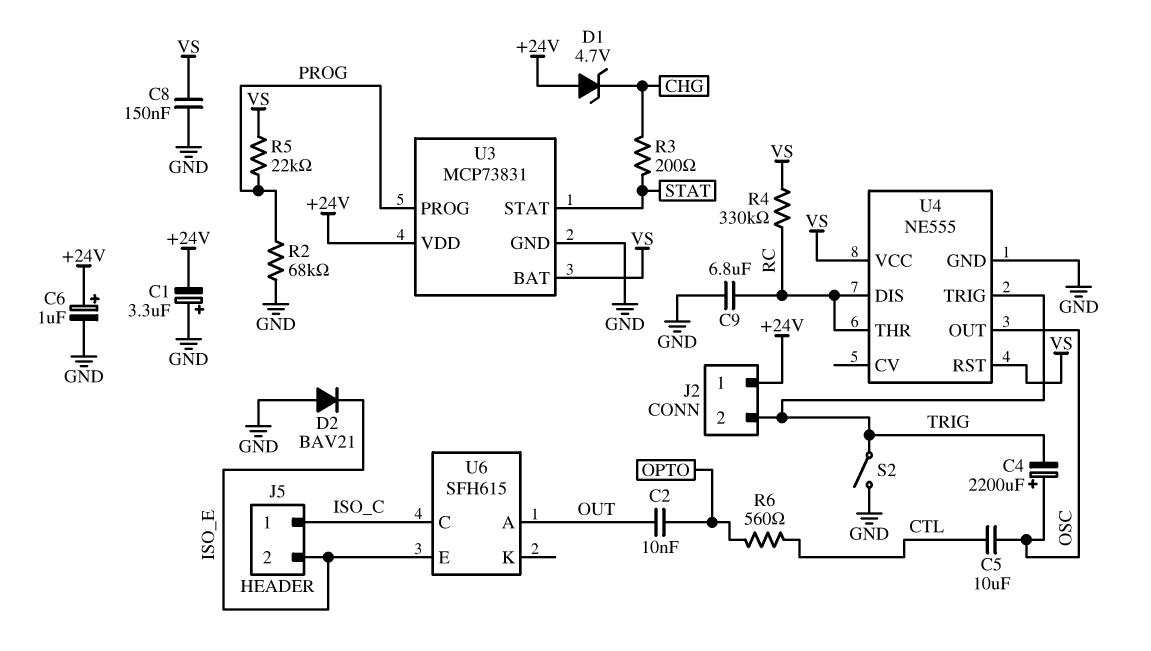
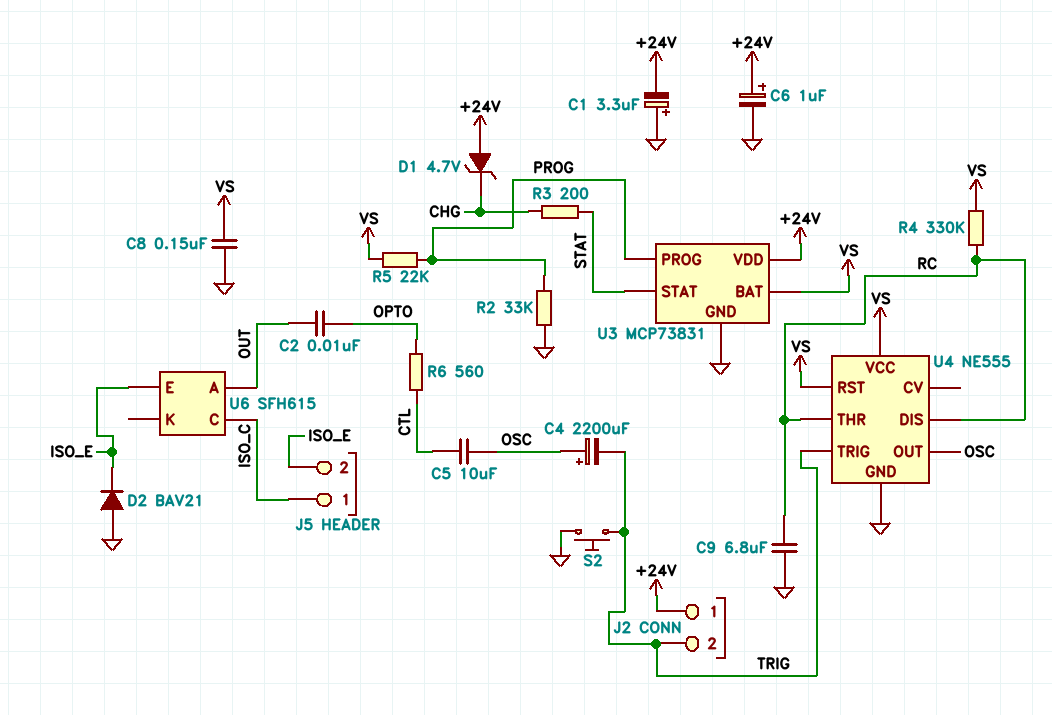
R2: 68k (GND, PROG) -> 33k (GND, PROG)
S2: switch (GND, TRIG) -> button (GND, TRIG)

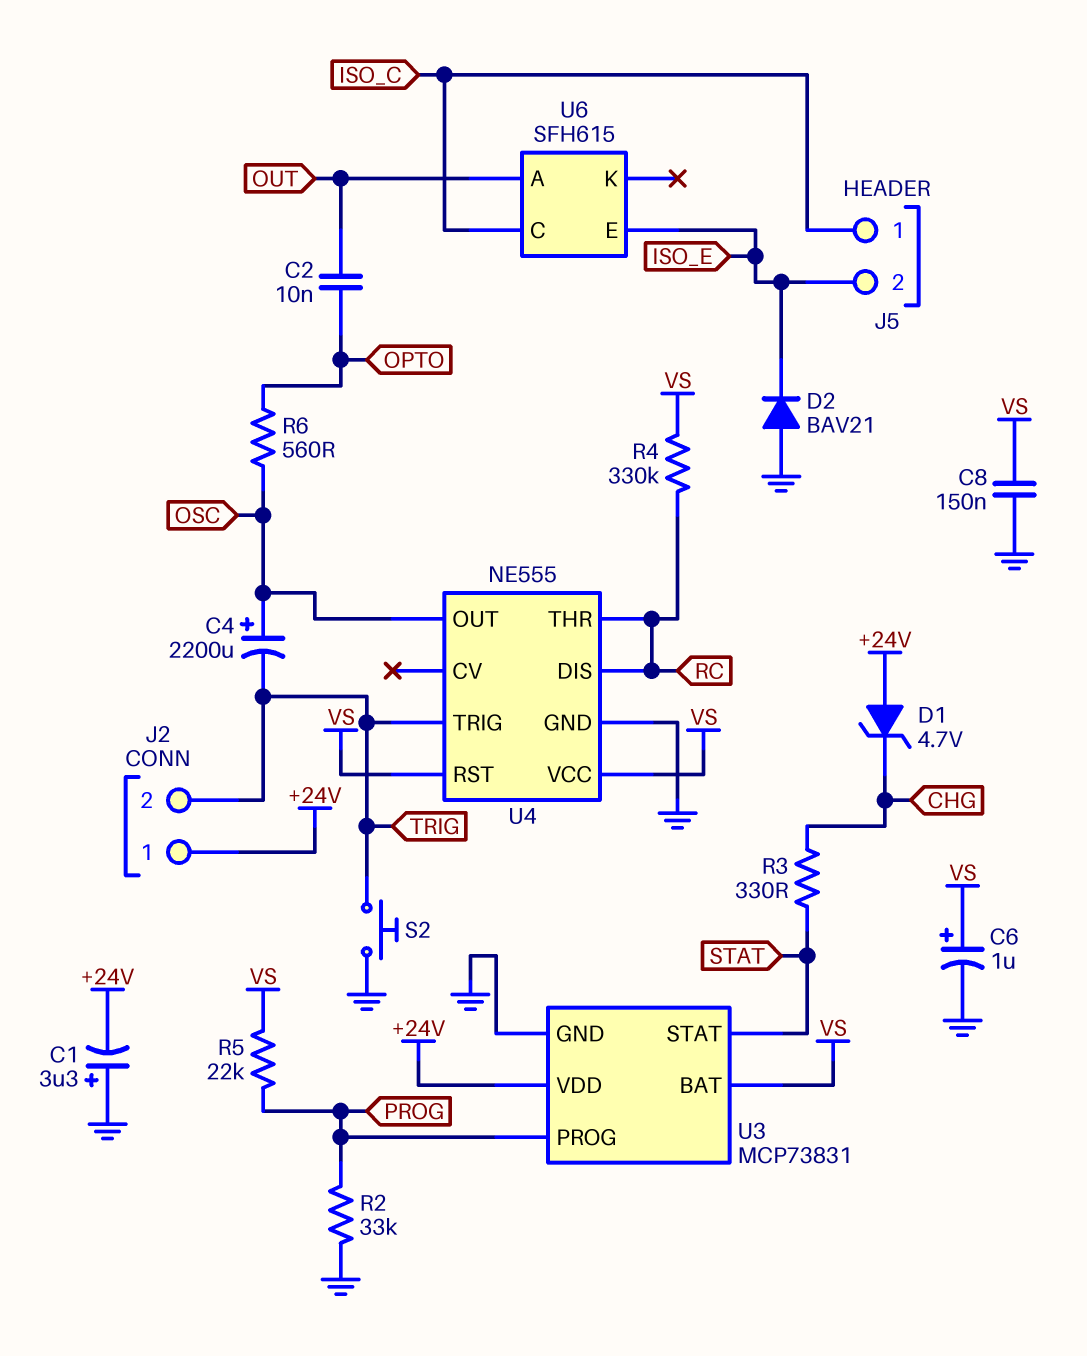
C5: 10uF (CTL, OSC) -> none
C6: 1uF (plus +24V, minus GND) -> 1uF (plus VS, minus GND)
C9: 6.8uF (GND, RC) -> none
R3: 200 (CHG, STAT) -> 330 (CHG, STAT)
R6: 560 (CTL, OPTO) -> 560 (OPTO, OSC)

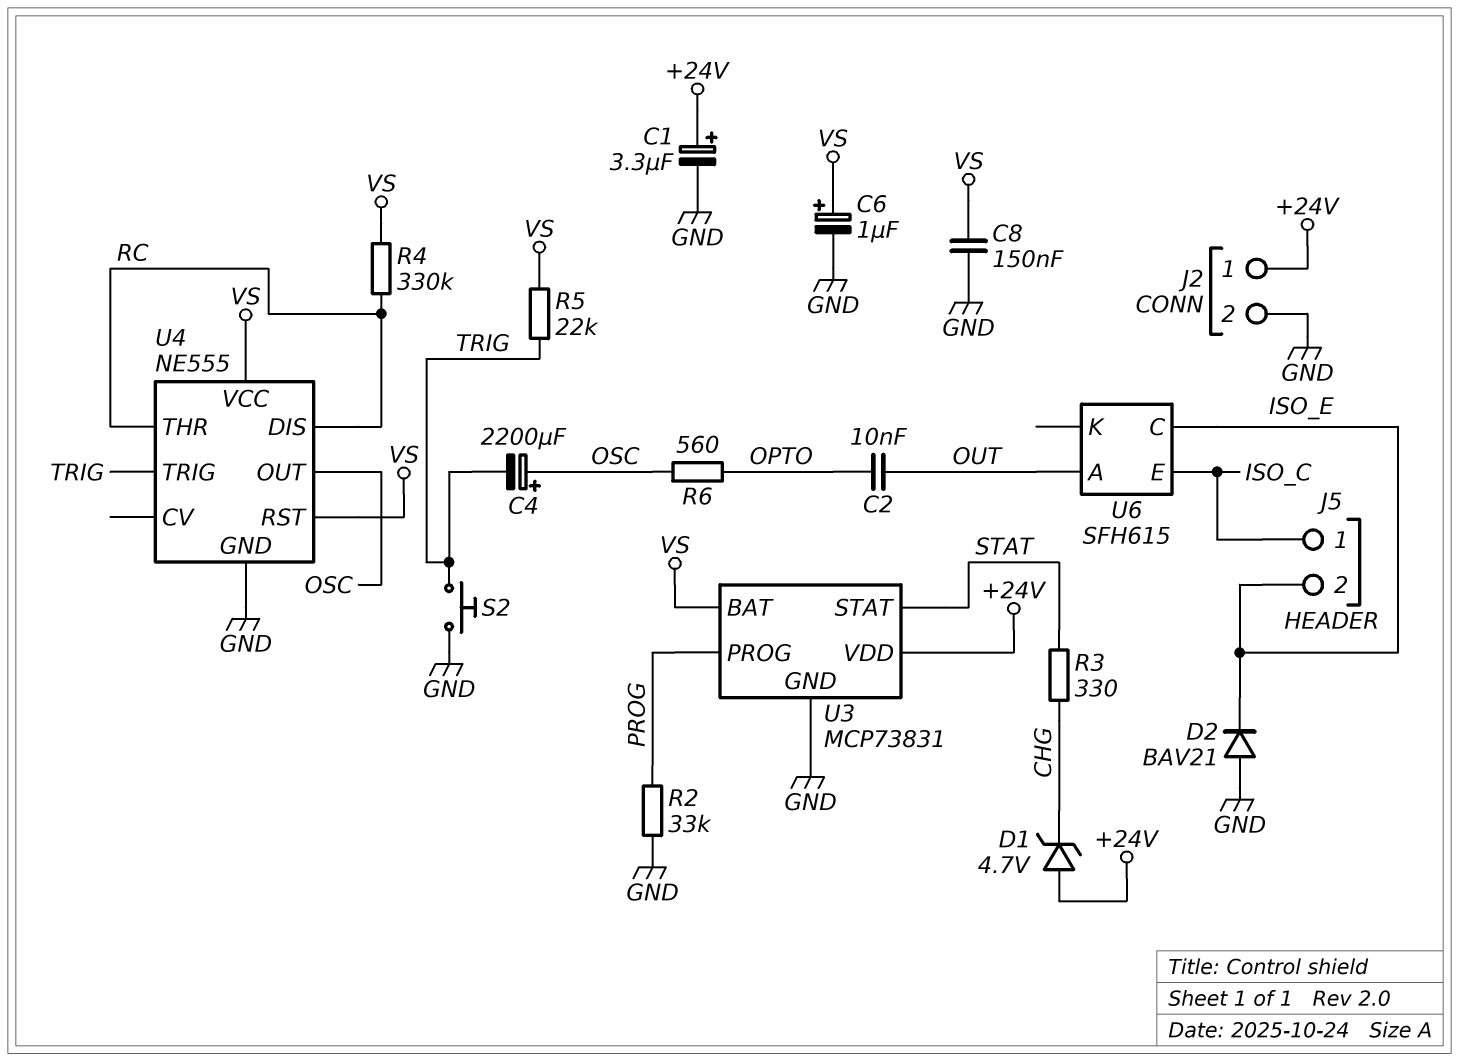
C1: 3.3uF (plus GND, minus +24V) -> 3.3uF (plus +24V, minus GND)
J2 pin 2: TRIG -> GND
R5: 22k (PROG, VS) -> 22k (TRIG, VS)
U6 pin C: ISO_C -> ISO_E
U6 pin E: ISO_E -> ISO_C

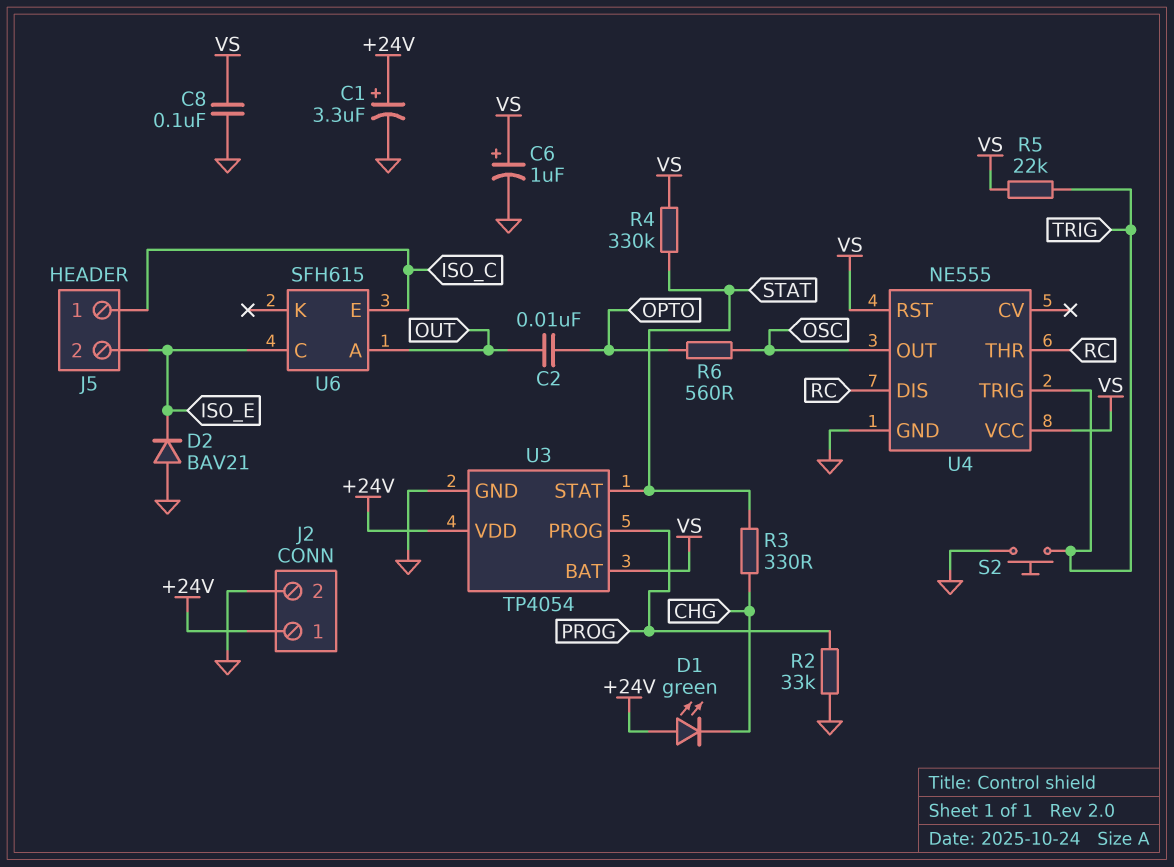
C4: 2200uF (plus OSC, minus TRIG) -> none
C8: 150nF (GND, VS) -> 100nF (GND, VS)
D1: zener 4.7V (A +24V, K CHG) -> LED green (A +24V, K CHG)
R4: 330k (RC, VS) -> 330k (STAT, VS)
U3: MCP73831 -> TP4054

